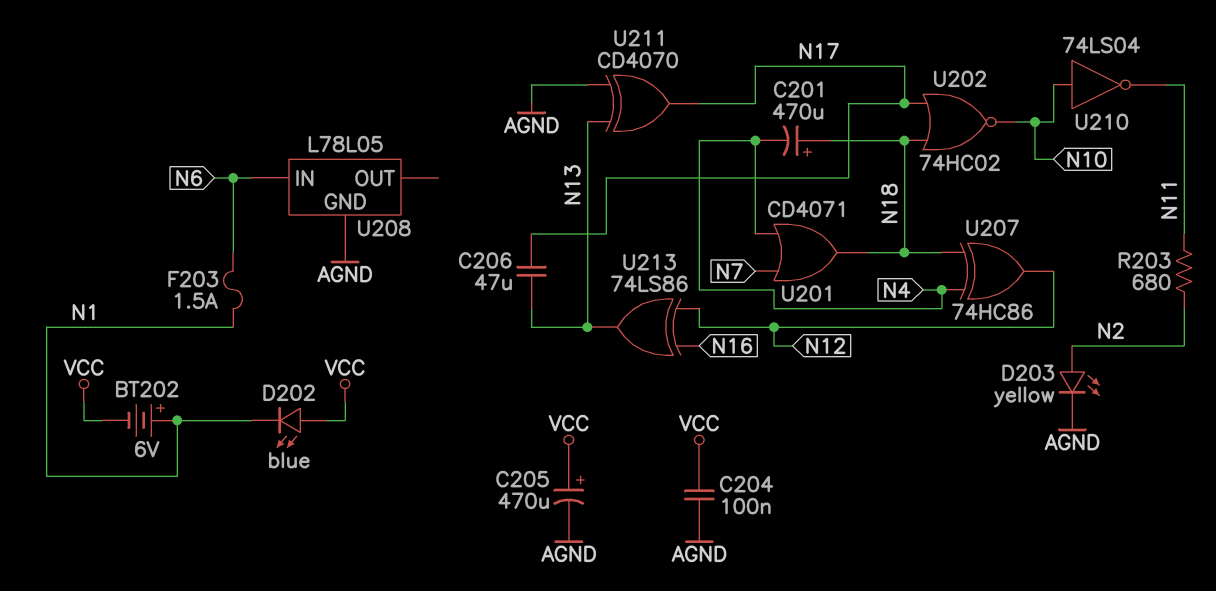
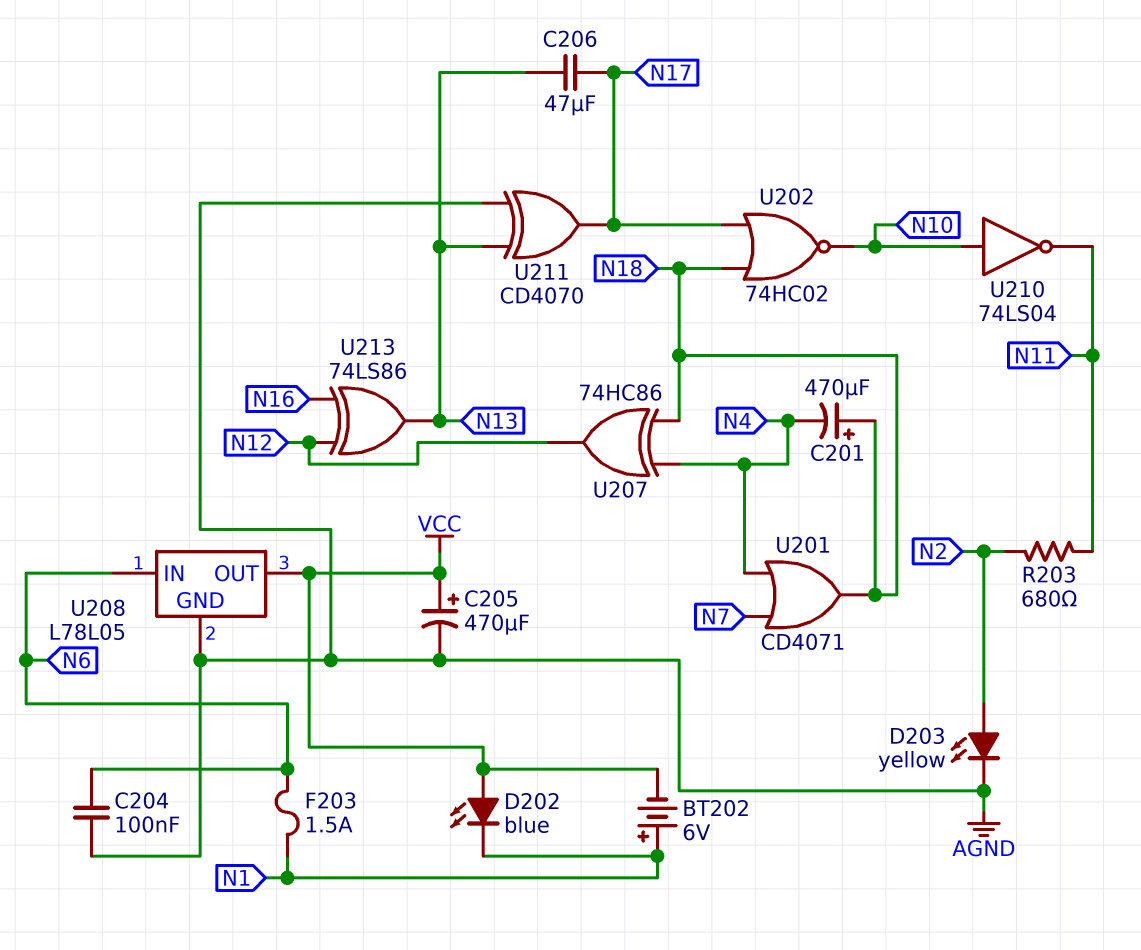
C204: 100nF (AGND, VCC) -> 100nF (AGND, N6)
U208 pin OUT: none -> VCC

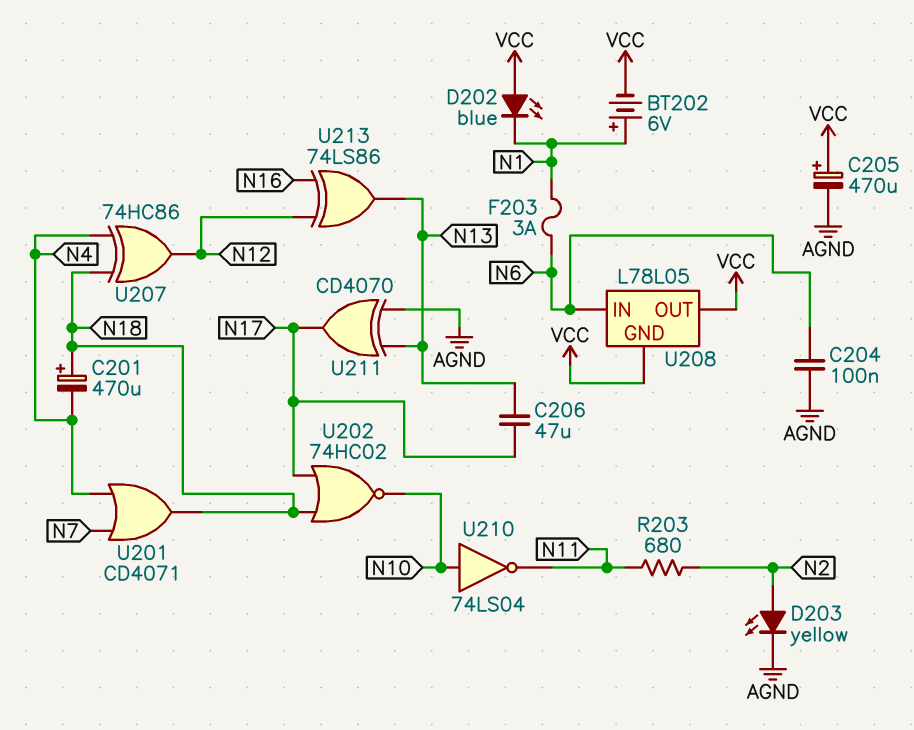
F203: 1.5A (N1, N6) -> 3A (N1, N6)
U208 pin GND: AGND -> VCC

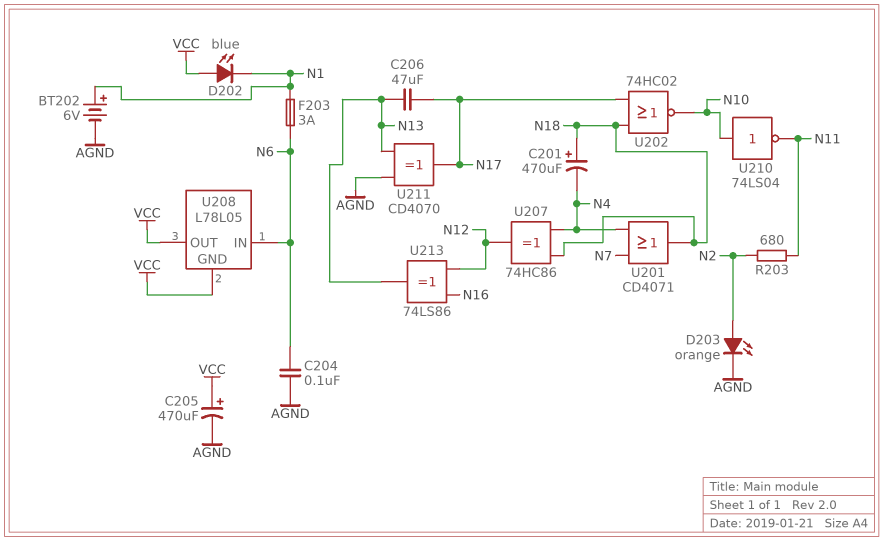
BT202: 6V (plus N1, minus VCC) -> 6V (plus N1, minus AGND)
D203: LED yellow (A N2, K AGND) -> LED orange (A N2, K AGND)

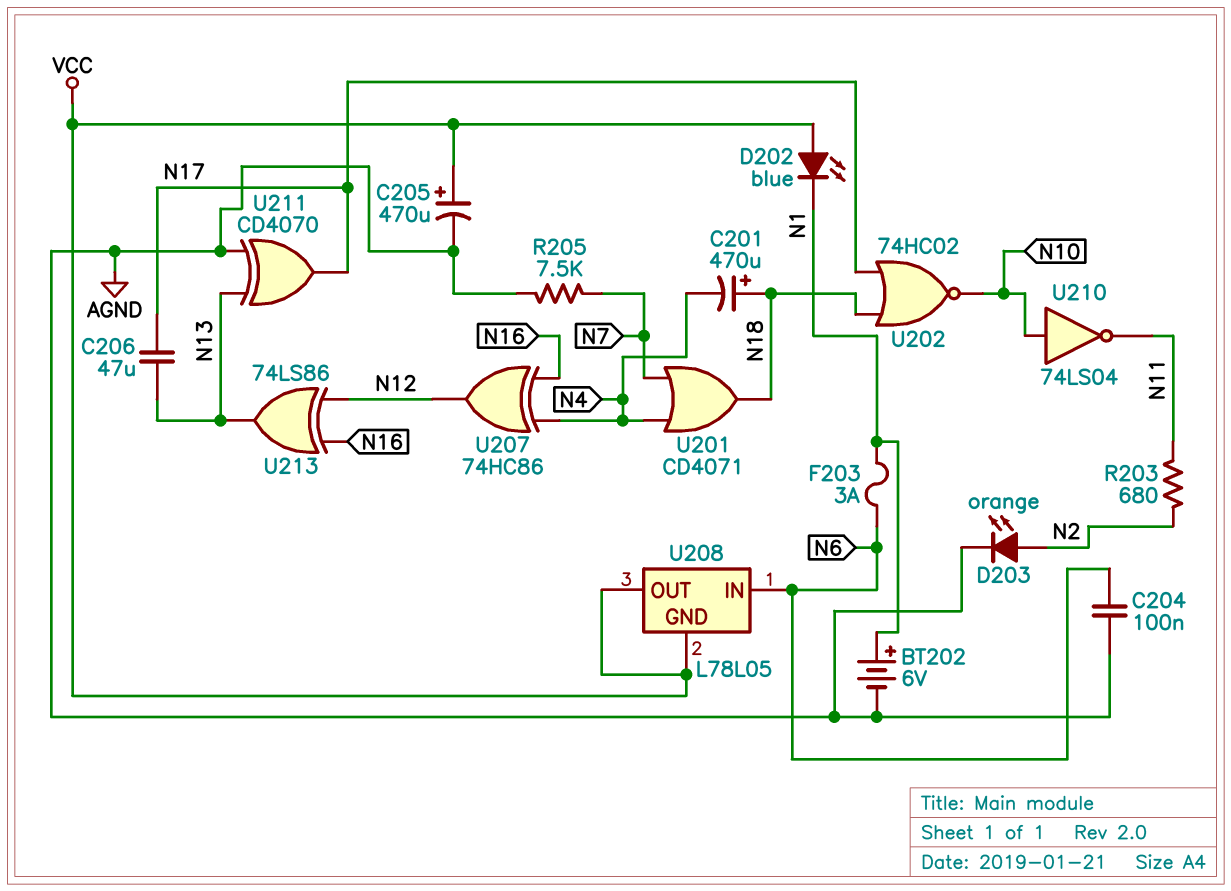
R205: none -> 7.5k (AGND, N7)
U207: XOR 74HC86 (in N4, in N18, out N12) -> XOR 74HC86 (in N4, in N16, out N12)

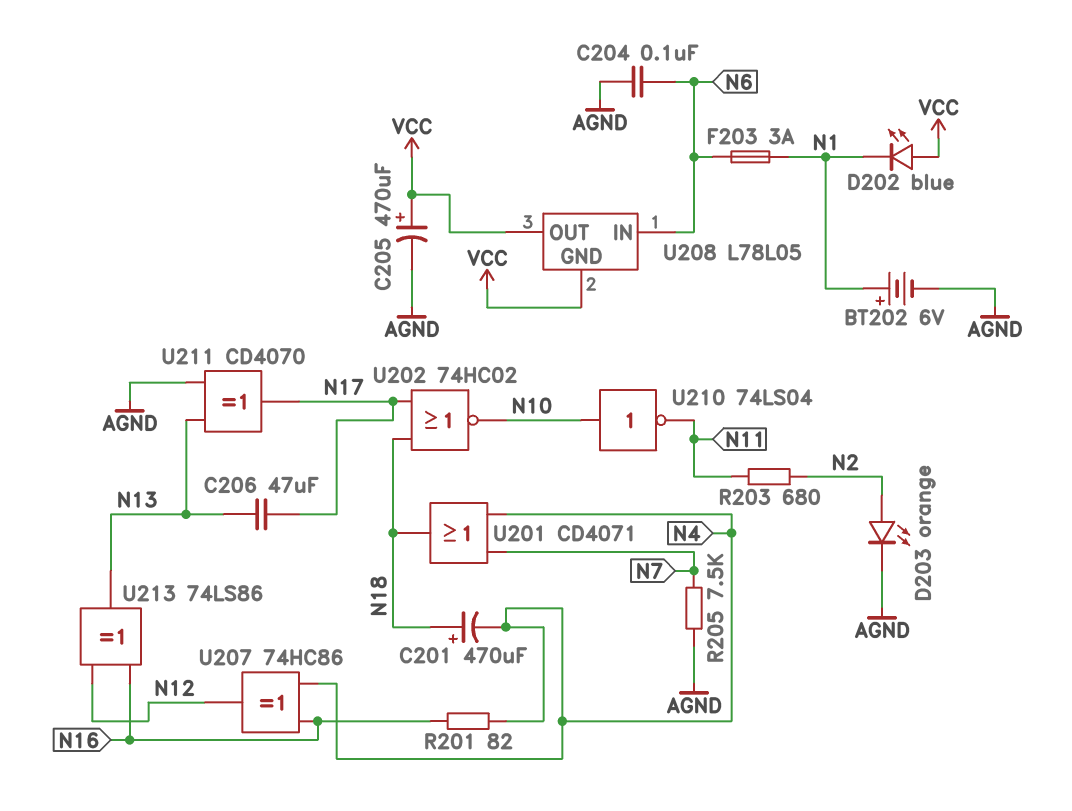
R201: none -> 82 (N4, N16)

